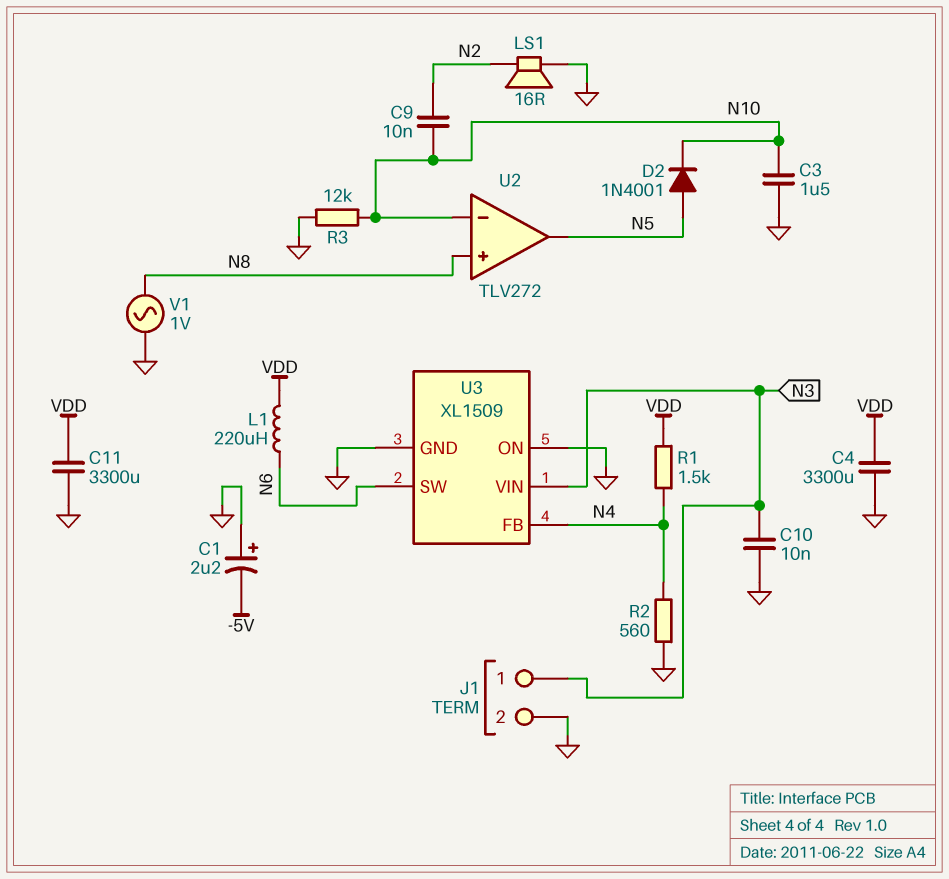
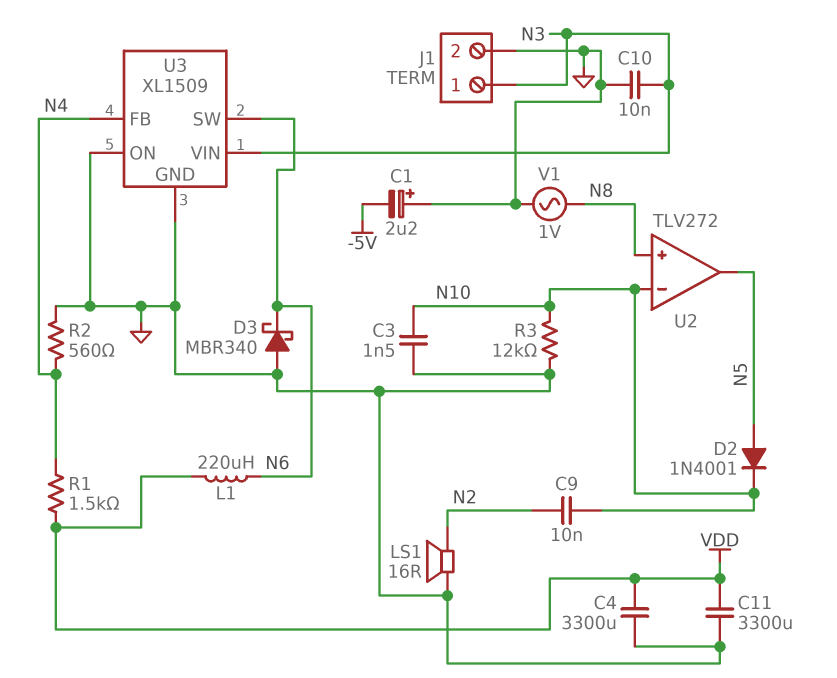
C3: 1.5uF (GND, N10) -> 1.5nF (GND, N10)
D3: none -> schottky MBR340 (A GND, K N6)

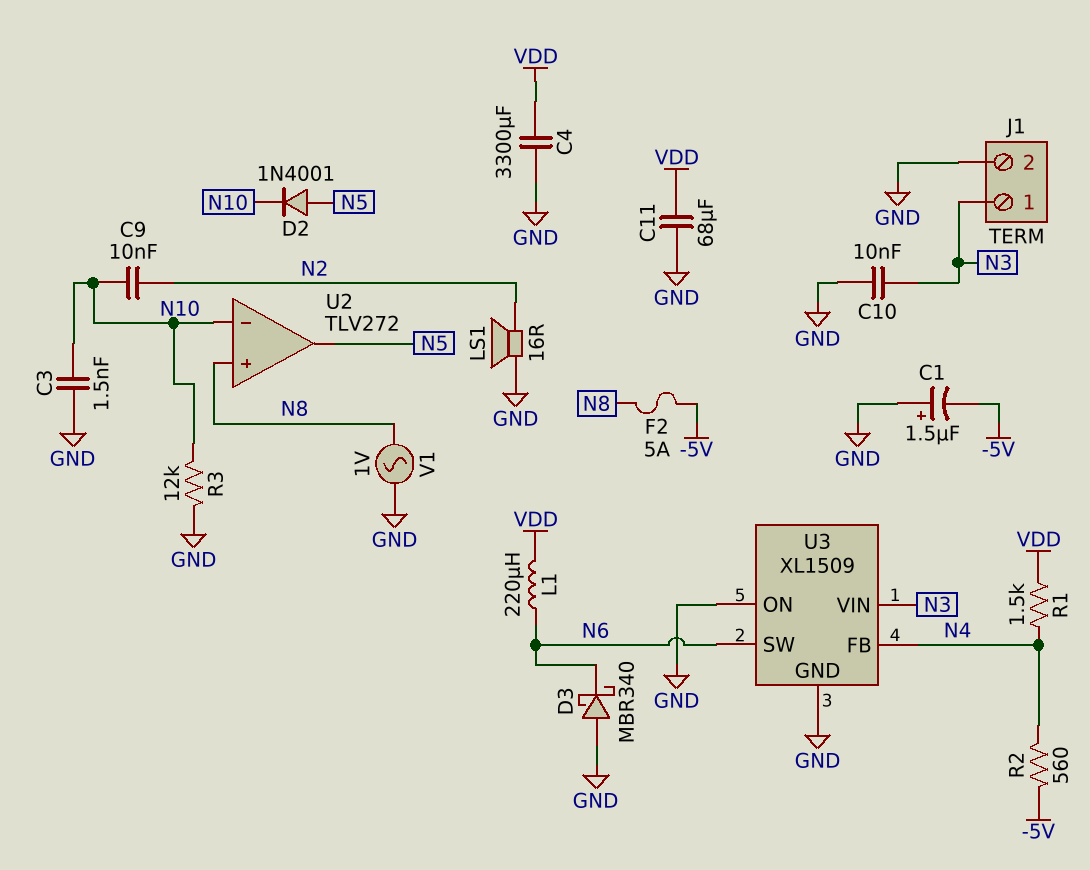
C1: 2.2uF (plus GND, minus -5V) -> 1.5uF (plus GND, minus -5V)
C11: 3300uF (GND, VDD) -> 68uF (GND, VDD)
F2: none -> 5A (-5V, N8)
R2: 560 (GND, N4) -> 560 (-5V, N4)

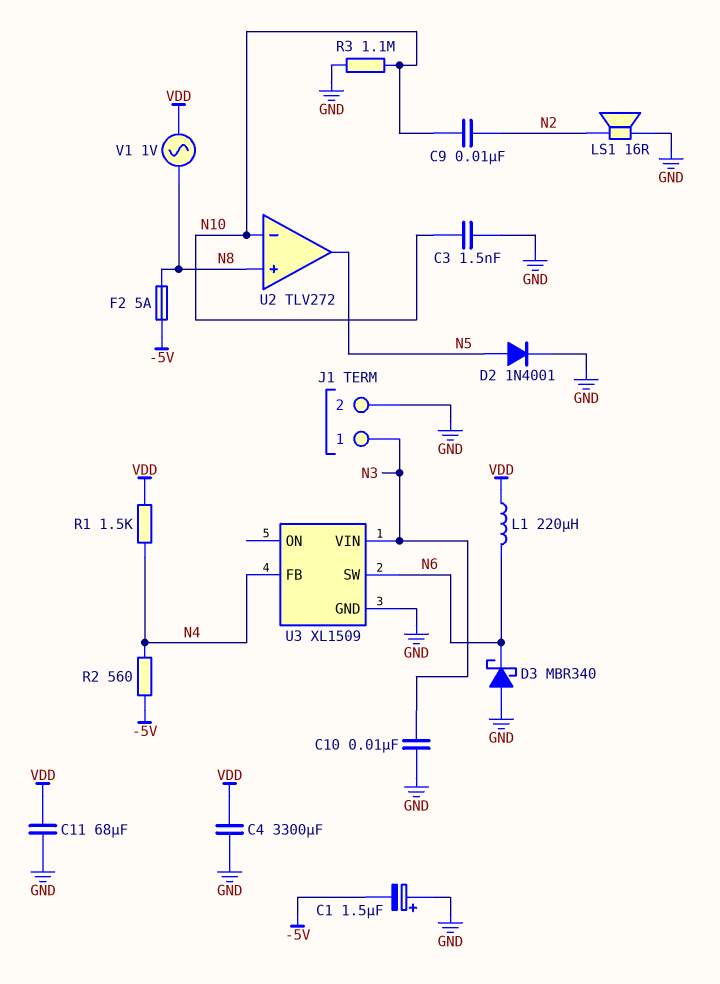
D2: diode 1N4001 (A N5, K N10) -> diode 1N4001 (A N5, K GND)
R3: 12k (GND, N10) -> 1.1M (GND, N10)
U3 pin ON: GND -> none
V1: AC 1V (GND, N8) -> AC 1V (N8, VDD)

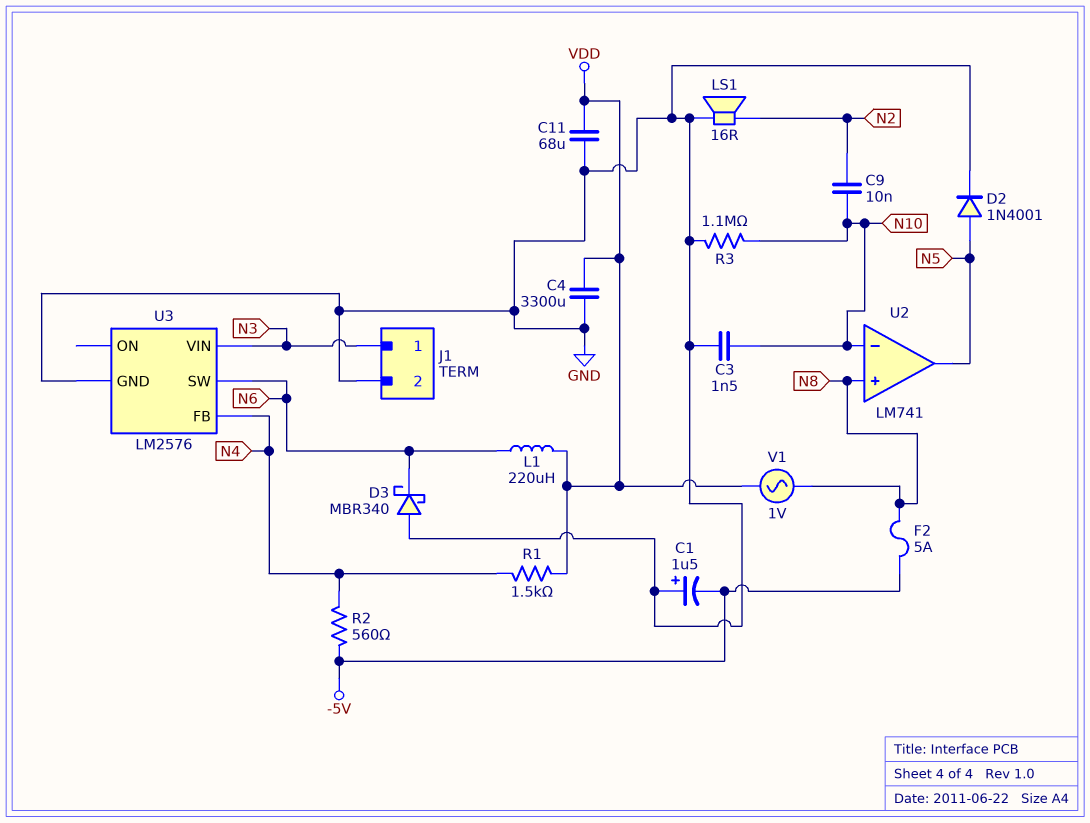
C10: 10nF (GND, N3) -> none
U2: TLV272 -> LM741
U3: XL1509 -> LM2576

